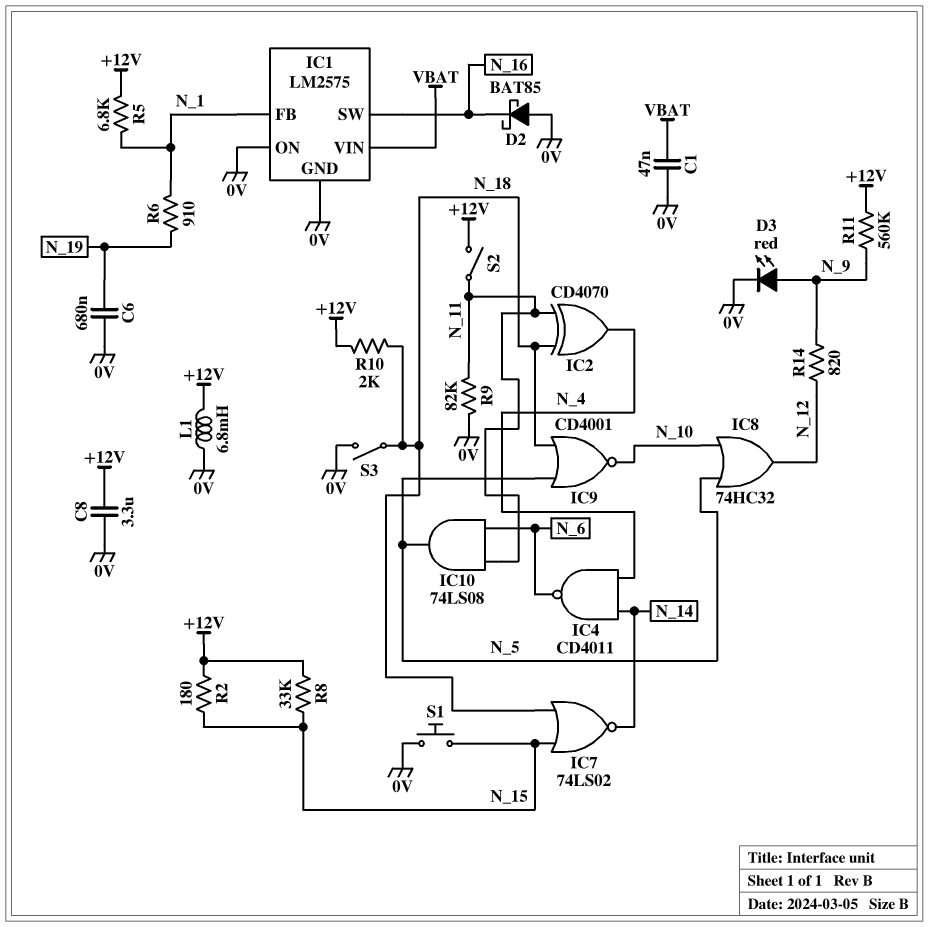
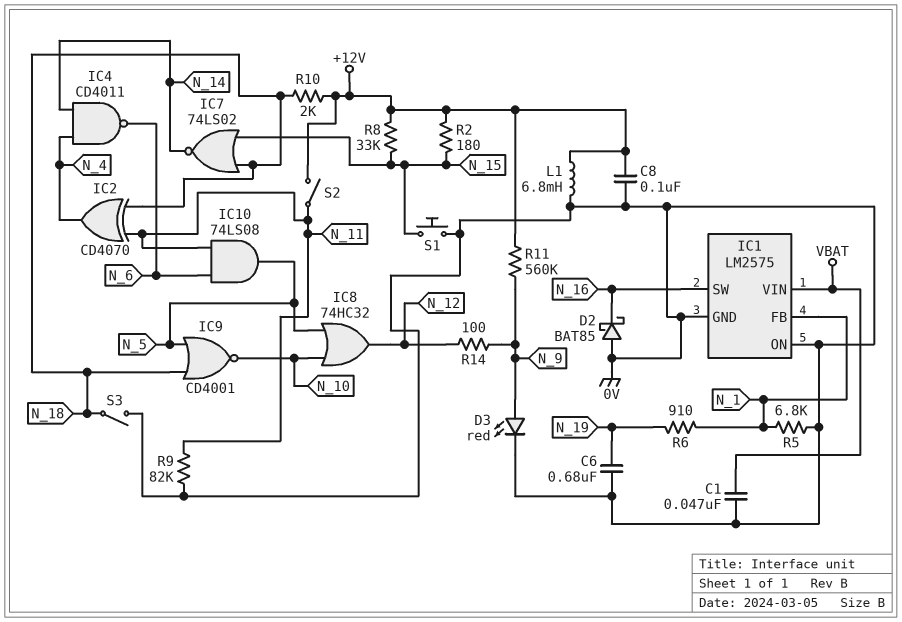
C8: 3.3uF (+12V, 0V) -> 100nF (+12V, 0V)
R5: 6.8k (+12V, N_1) -> 6.8k (0V, N_1)
R14: 820 (N_9, N_12) -> 100 (N_9, N_12)

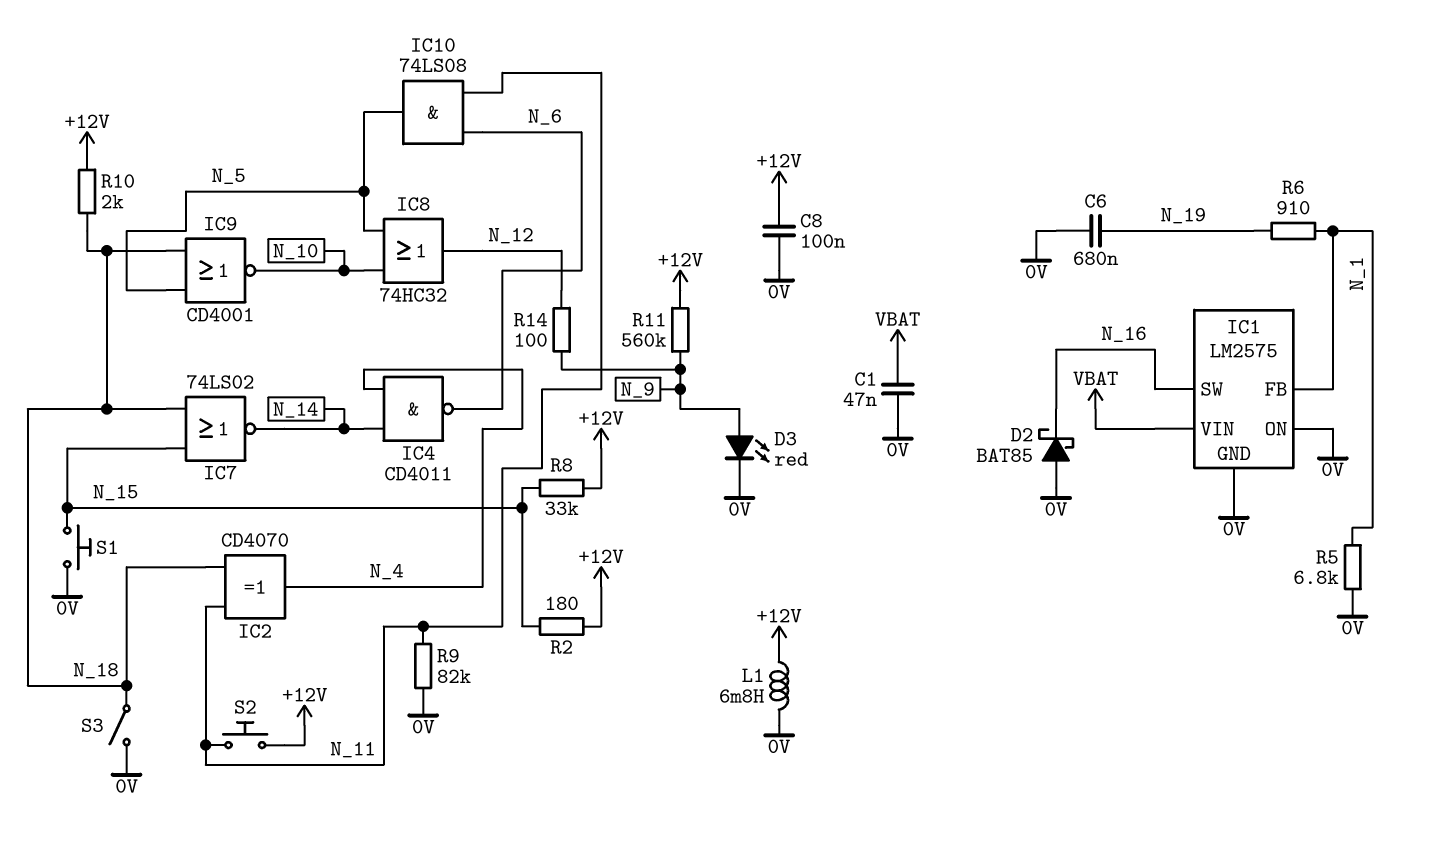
S2: switch (+12V, N_11) -> button (+12V, N_11)

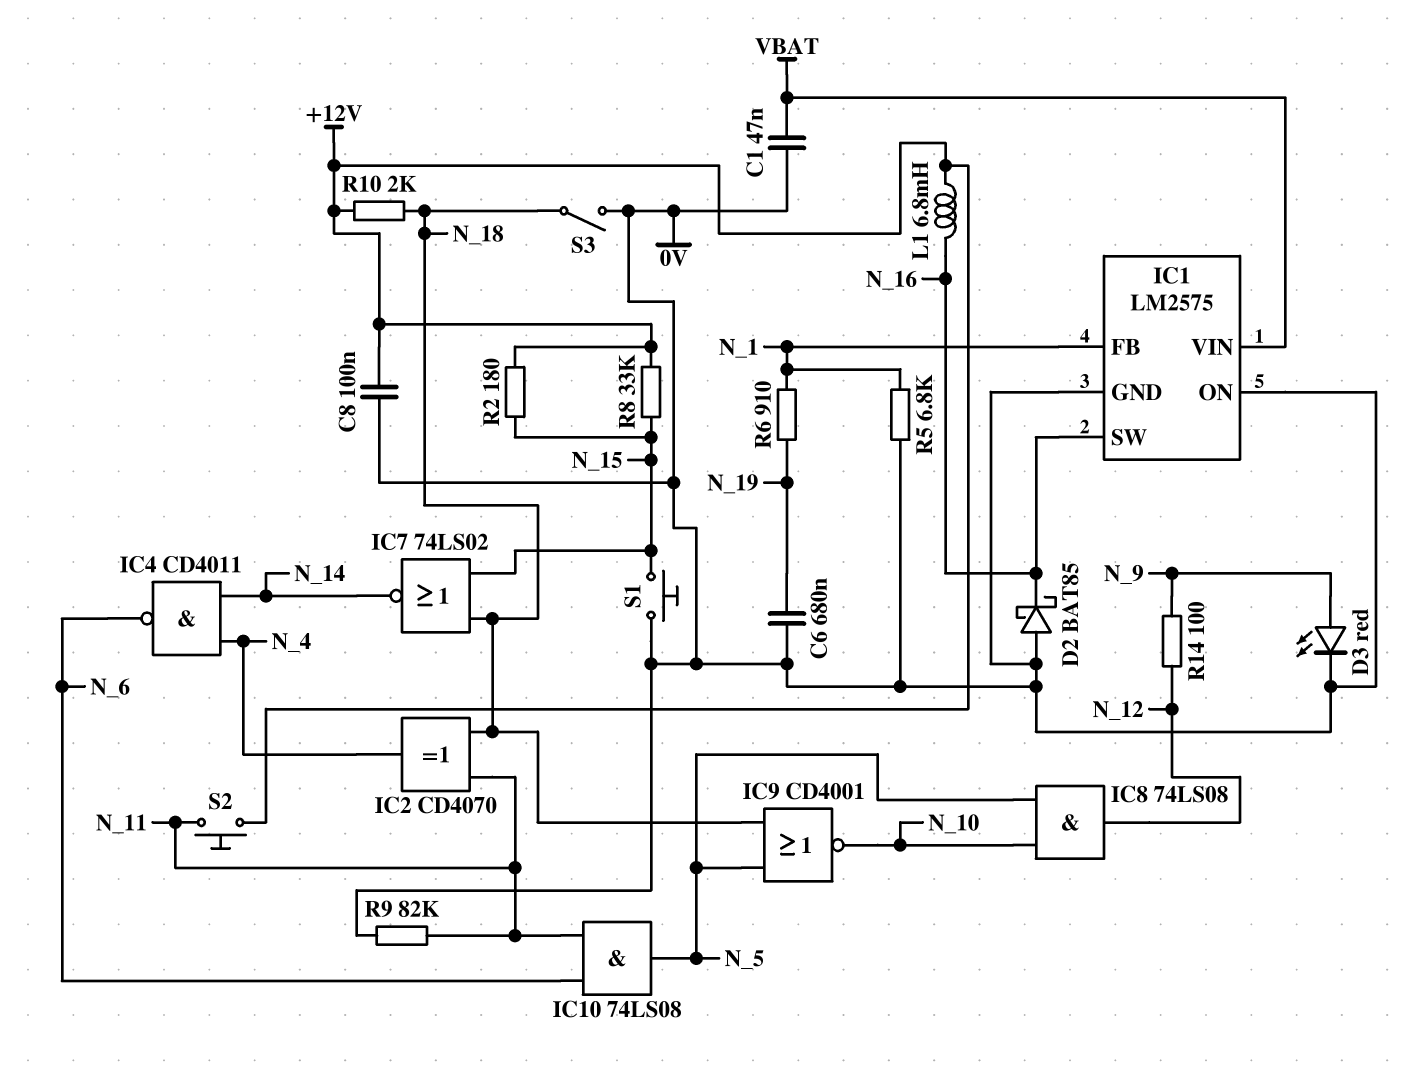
IC8: OR 74HC32 (in N_5, in N_10, out N_12) -> AND 74LS08 (in N_5, in N_10, out N_12)
L1: 6.8mH (+12V, 0V) -> 6.8mH (+12V, N_16)
R11: 560k (+12V, N_9) -> none

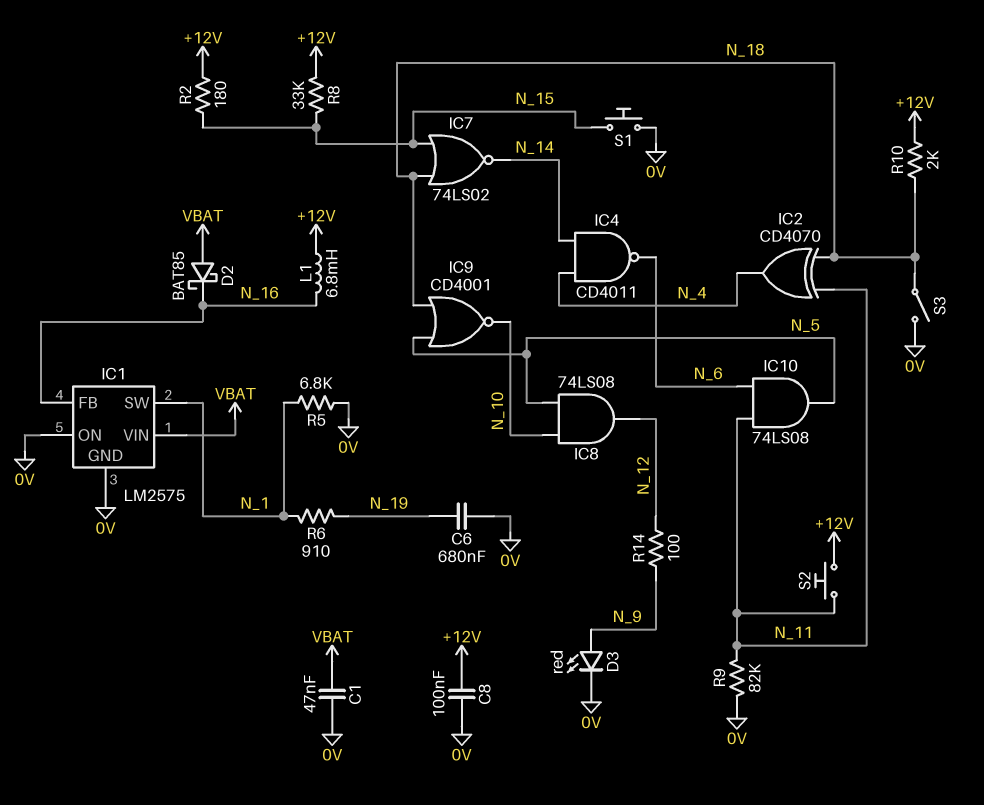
D2: schottky BAT85 (A 0V, K N_16) -> schottky BAT85 (A VBAT, K N_16)
IC1 pin FB: N_1 -> N_16
IC1 pin SW: N_16 -> N_1

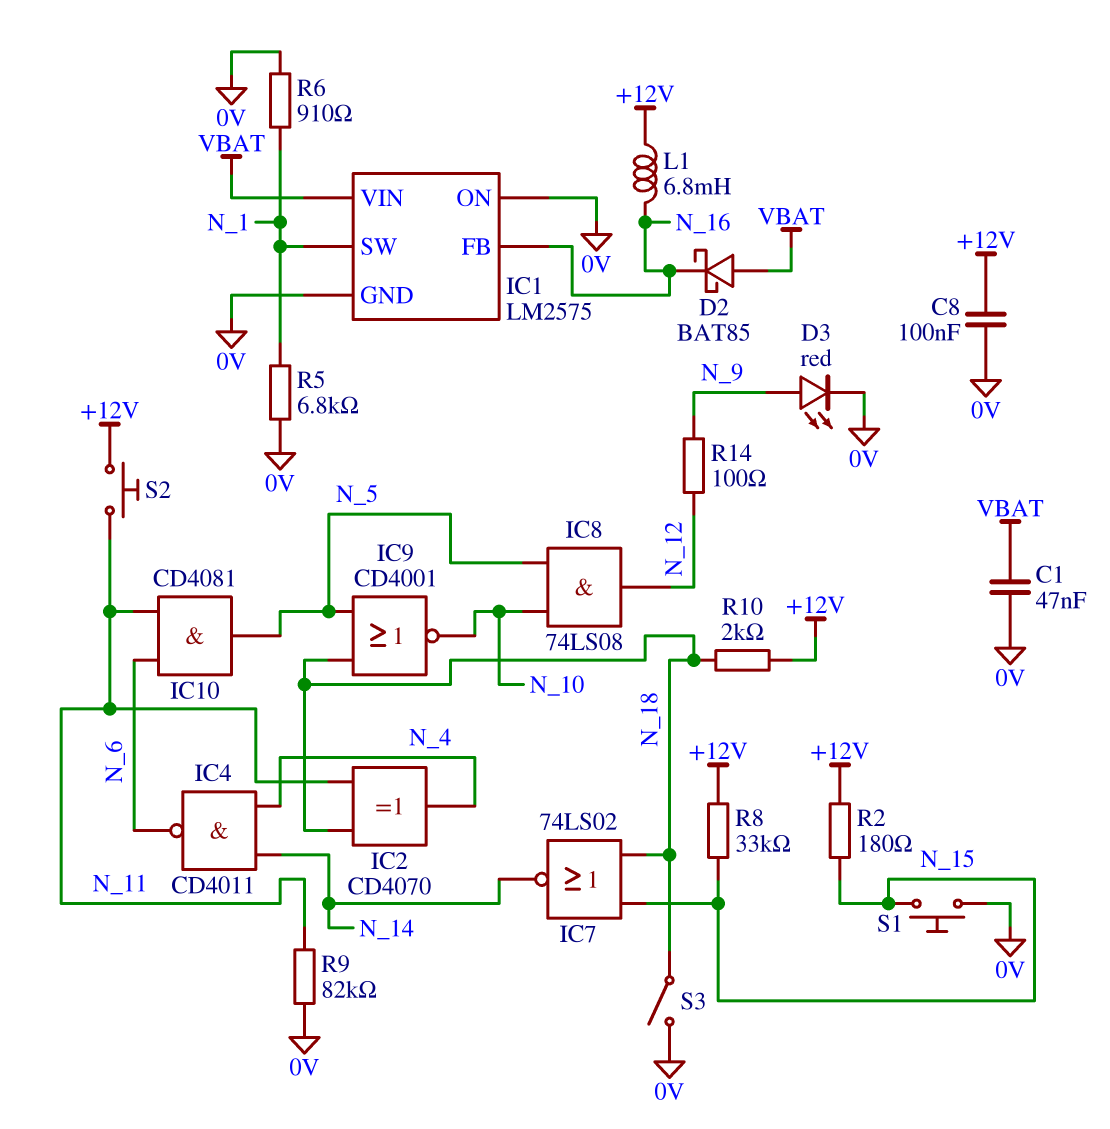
C6: 680nF (0V, N_19) -> none
IC10: AND 74LS08 (in N_6, in N_11, out N_5) -> AND CD4081 (in N_6, in N_11, out N_5)
R6: 910 (N_1, N_19) -> 910 (0V, N_1)

